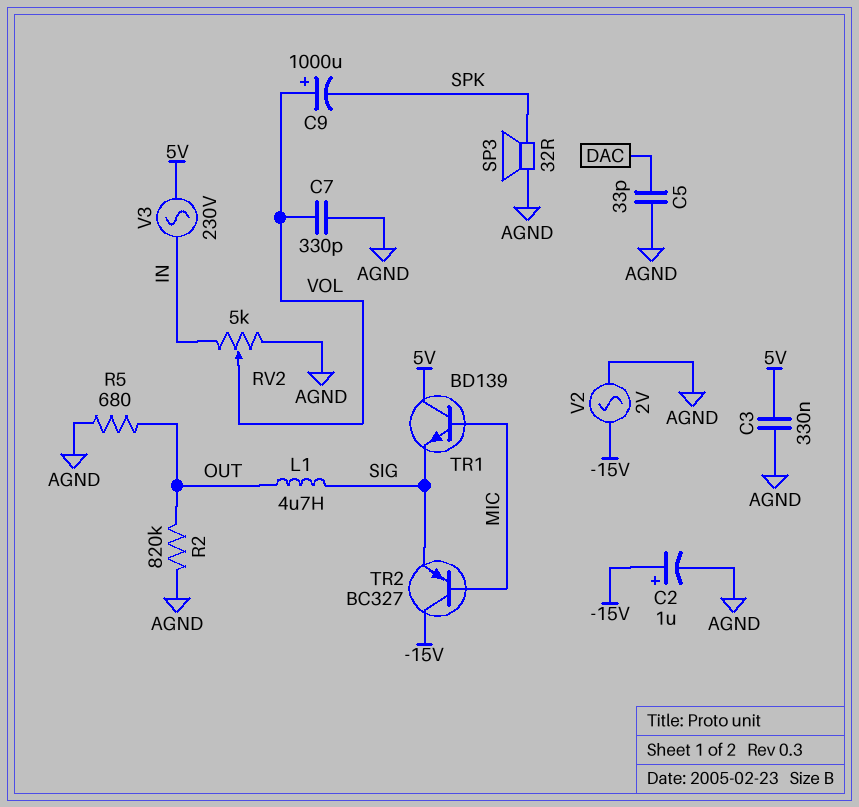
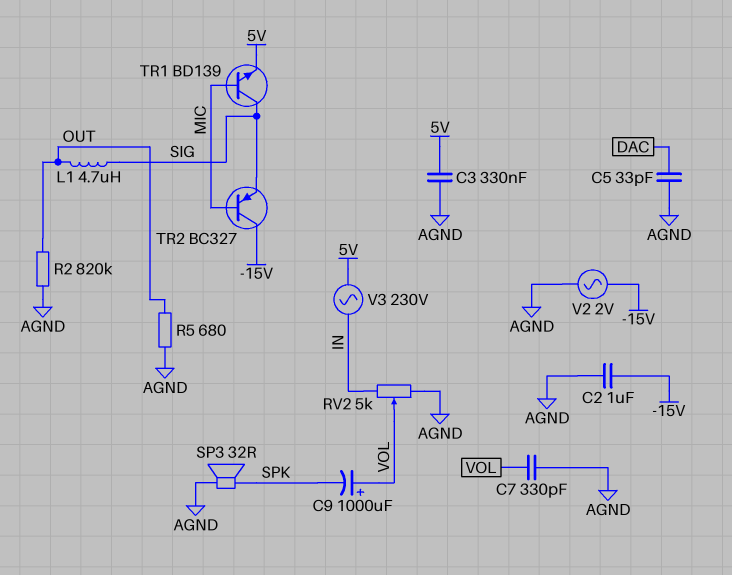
C2: 1uF (plus -15V, minus AGND) -> 1uF (-15V, AGND)
TR1: NPN BD139 (B MIC, C 5V, E SIG) -> NPN BD139 (B MIC, C SIG, E 5V)

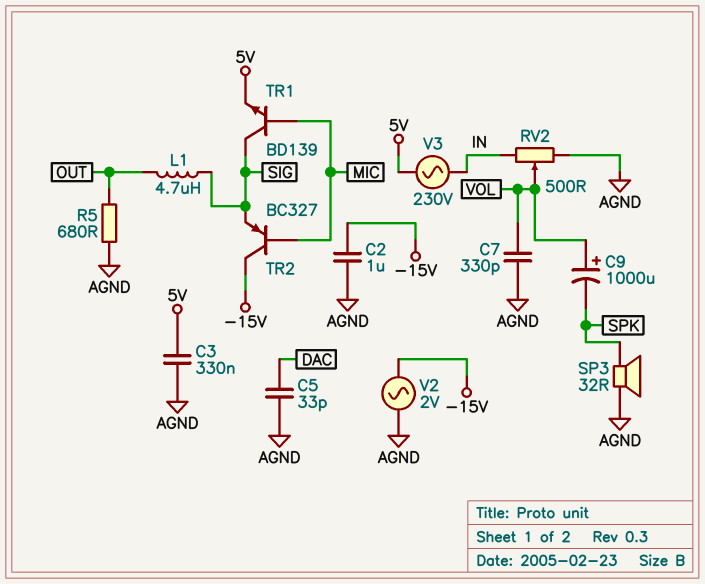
R2: 820k (AGND, OUT) -> none
RV2: 5k (AGND, IN, wiper VOL) -> 500 (AGND, IN, wiper VOL)

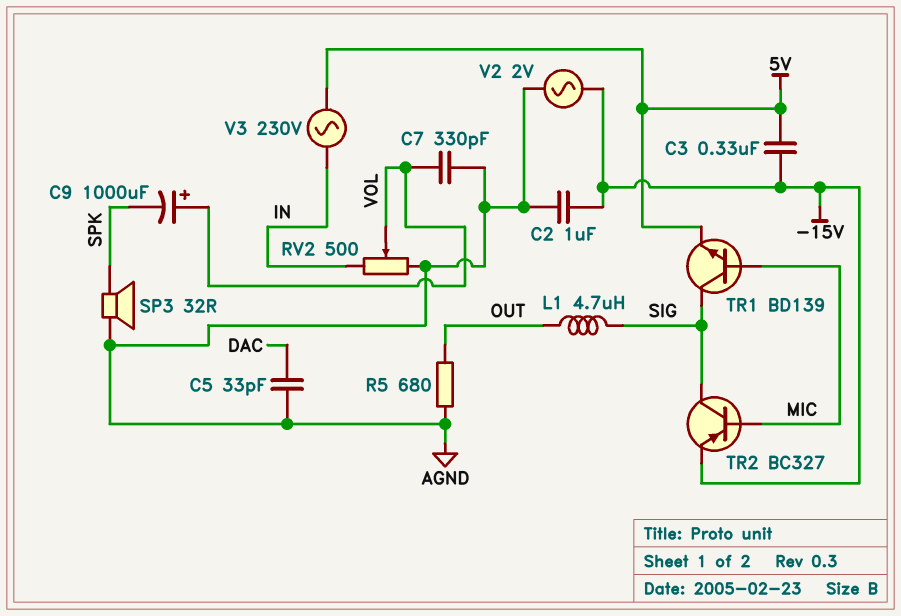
C3: 330nF (5V, AGND) -> 330nF (-15V, 5V)
TR2: PNP BC327 (B MIC, C -15V, E SIG) -> PNP BC327 (B MIC, C SIG, E -15V)

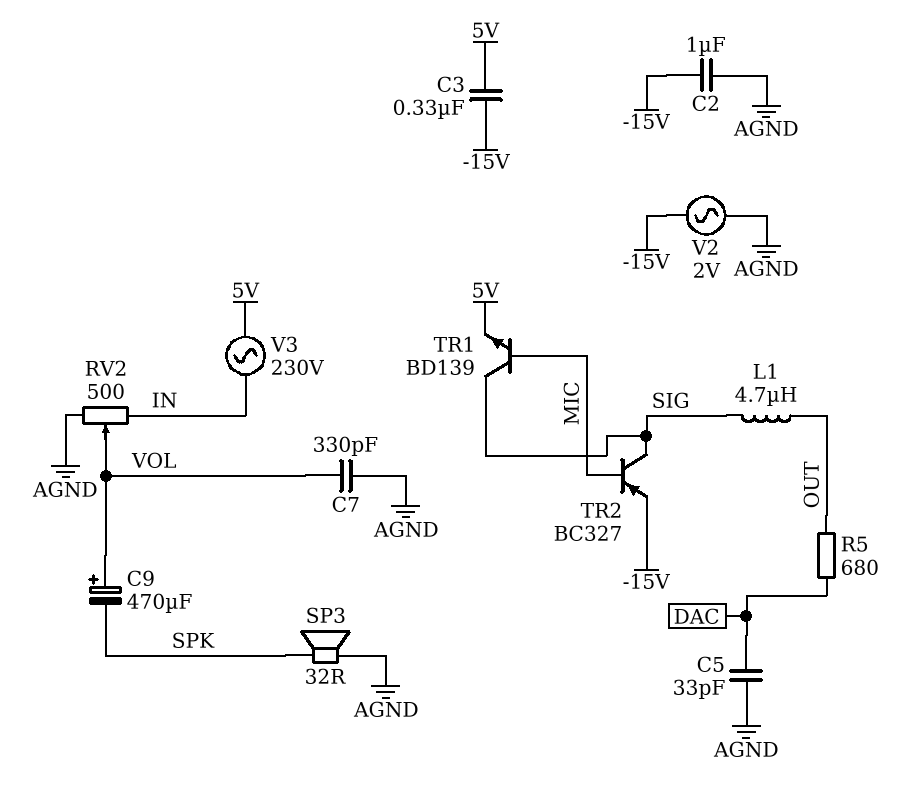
C9: 1000uF (plus VOL, minus SPK) -> 470uF (plus VOL, minus SPK)
R5: 680 (AGND, OUT) -> 680 (DAC, OUT)

